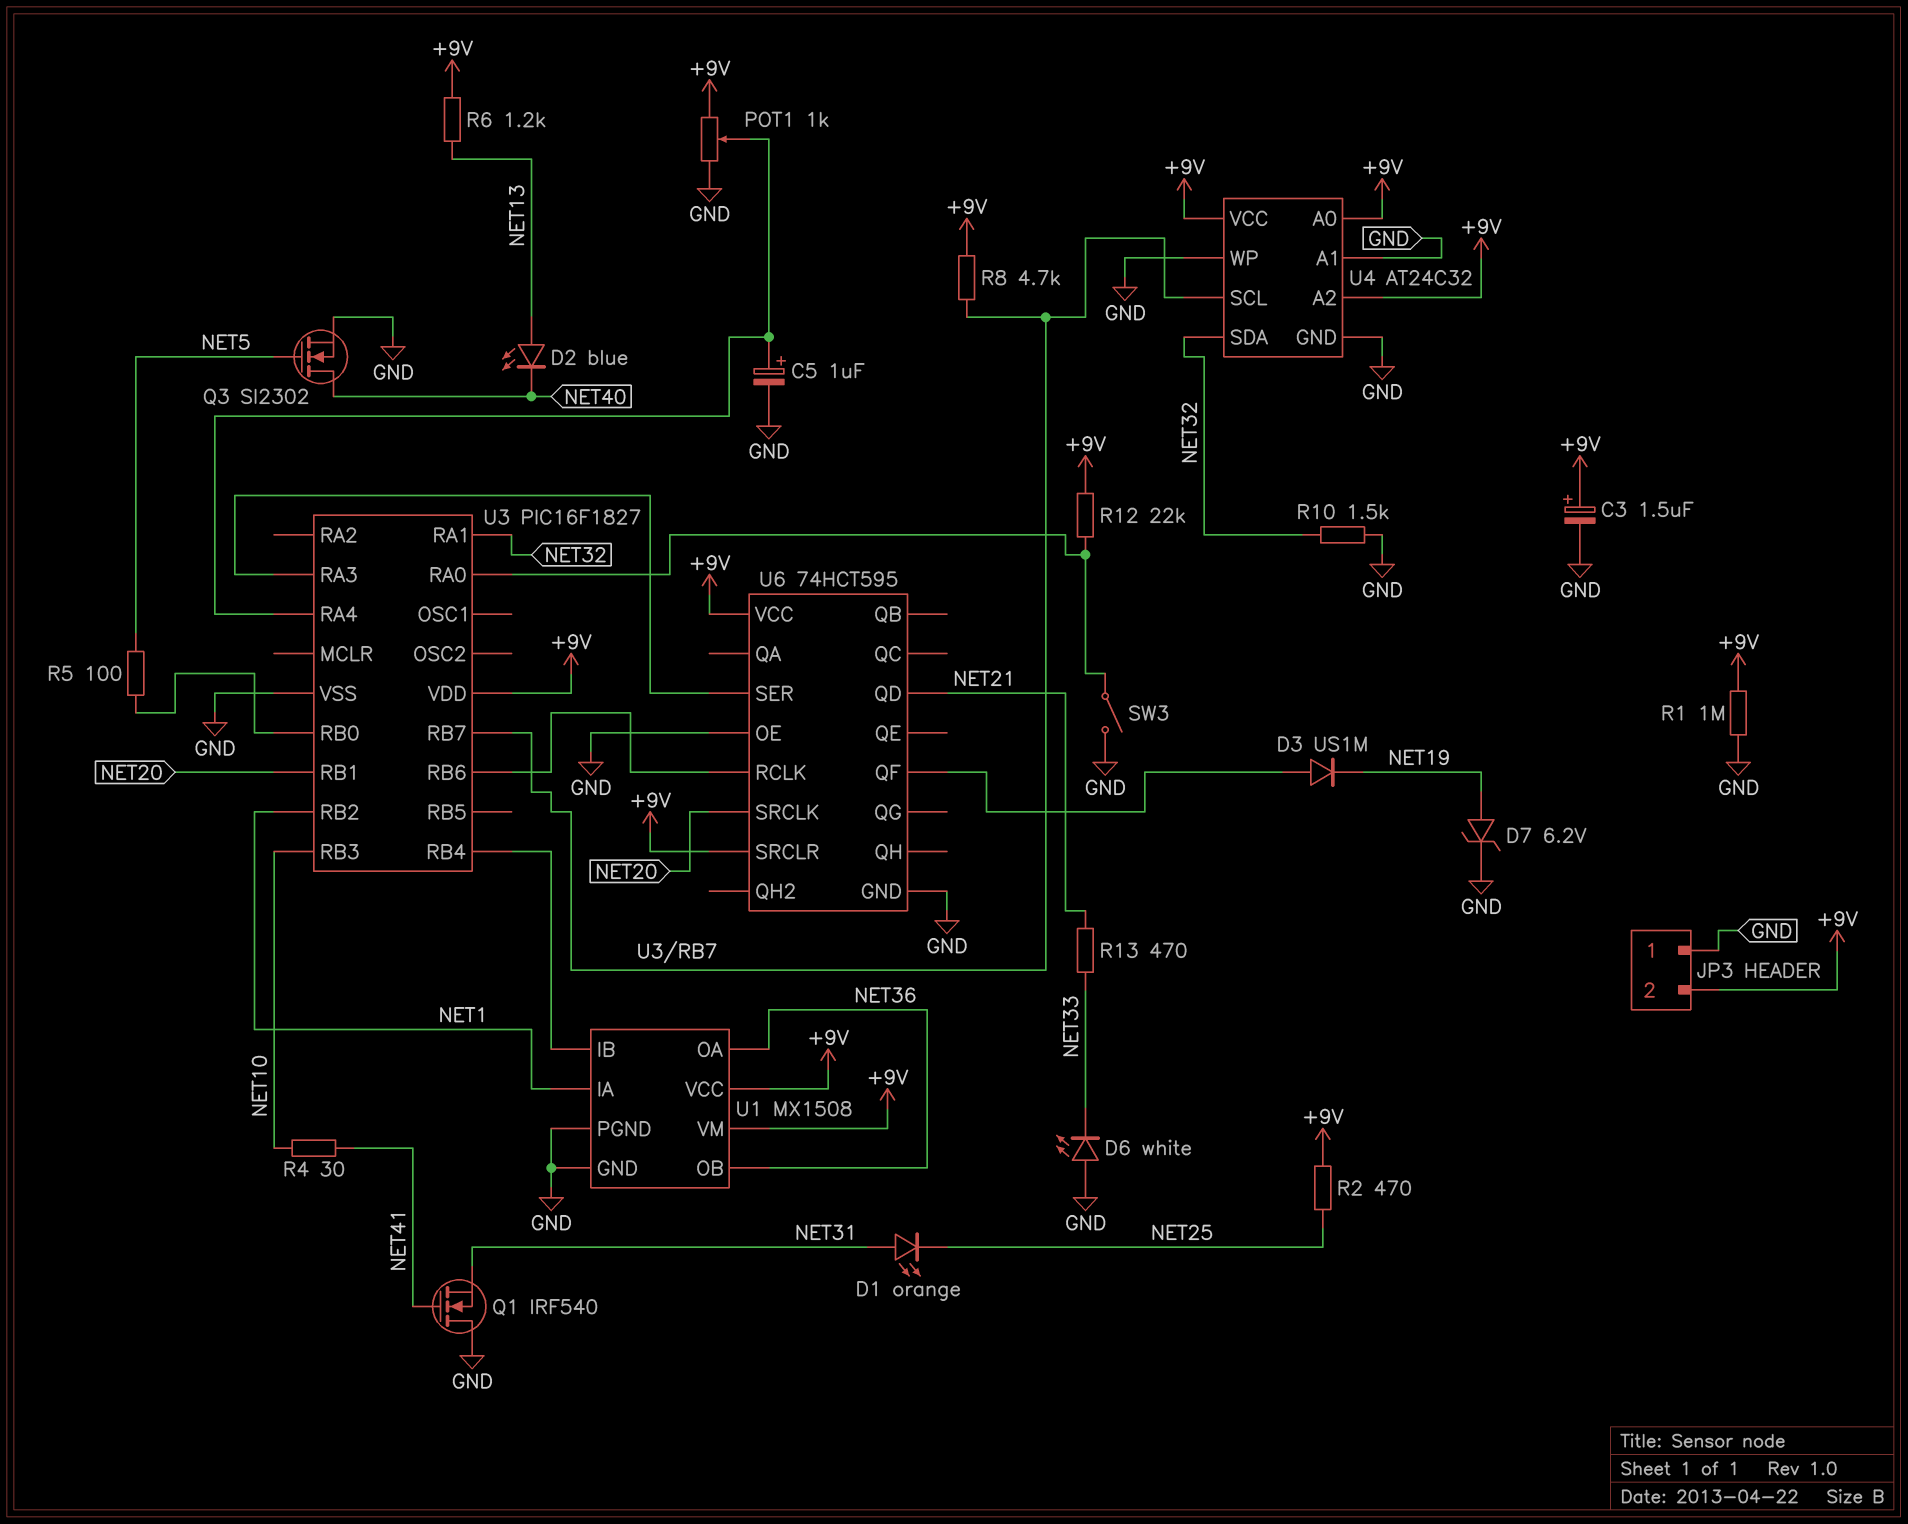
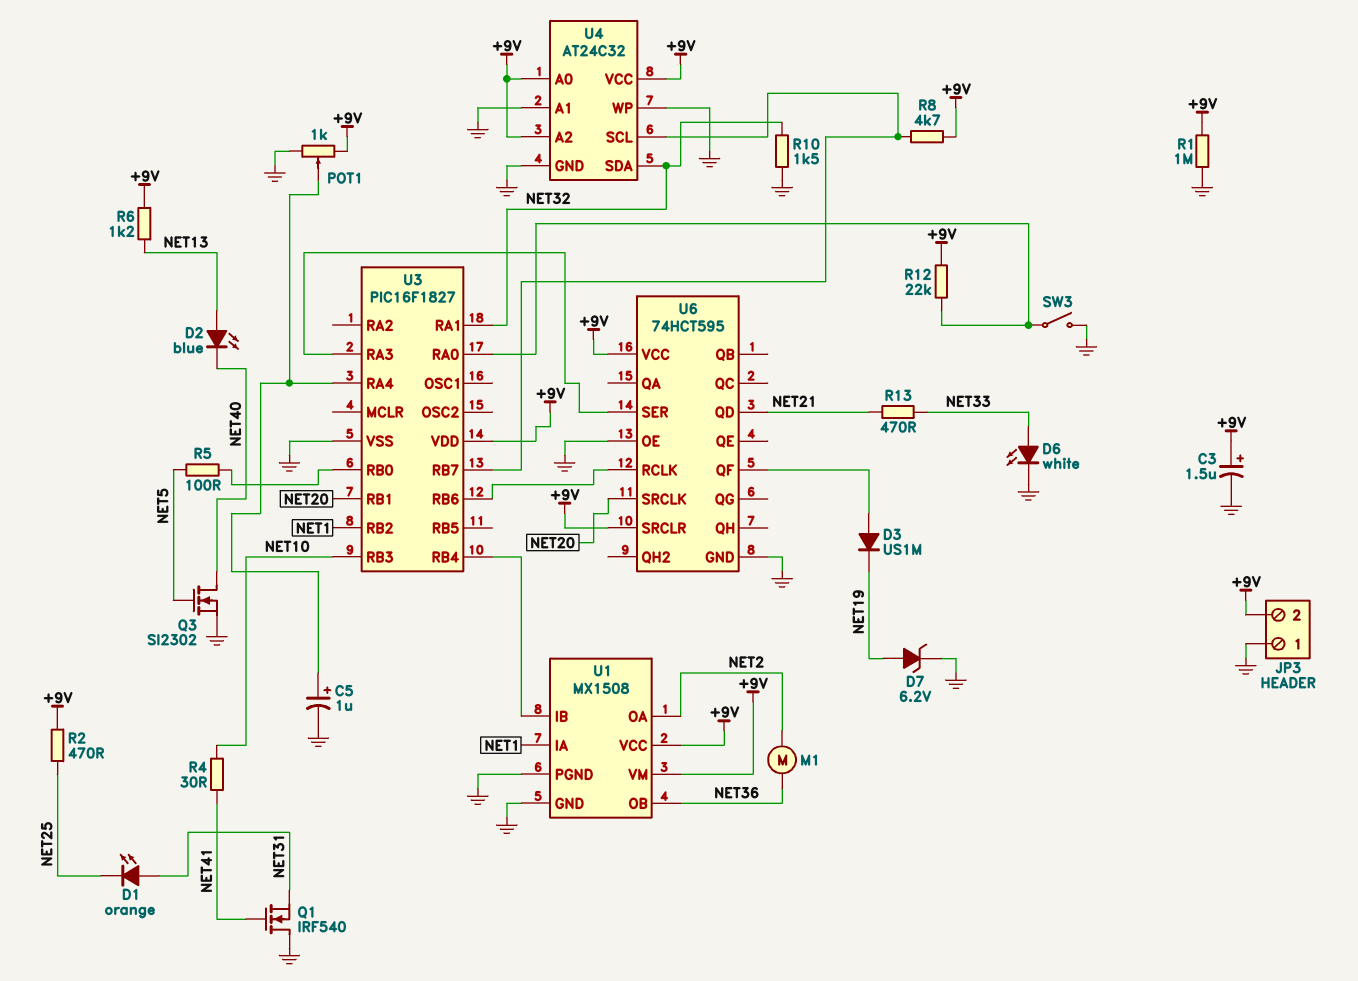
D6: LED white (A GND, K NET33) -> LED white (A NET33, K GND)
M1: none -> motor (NET2, NET36)
U1 pin OA: NET36 -> NET2

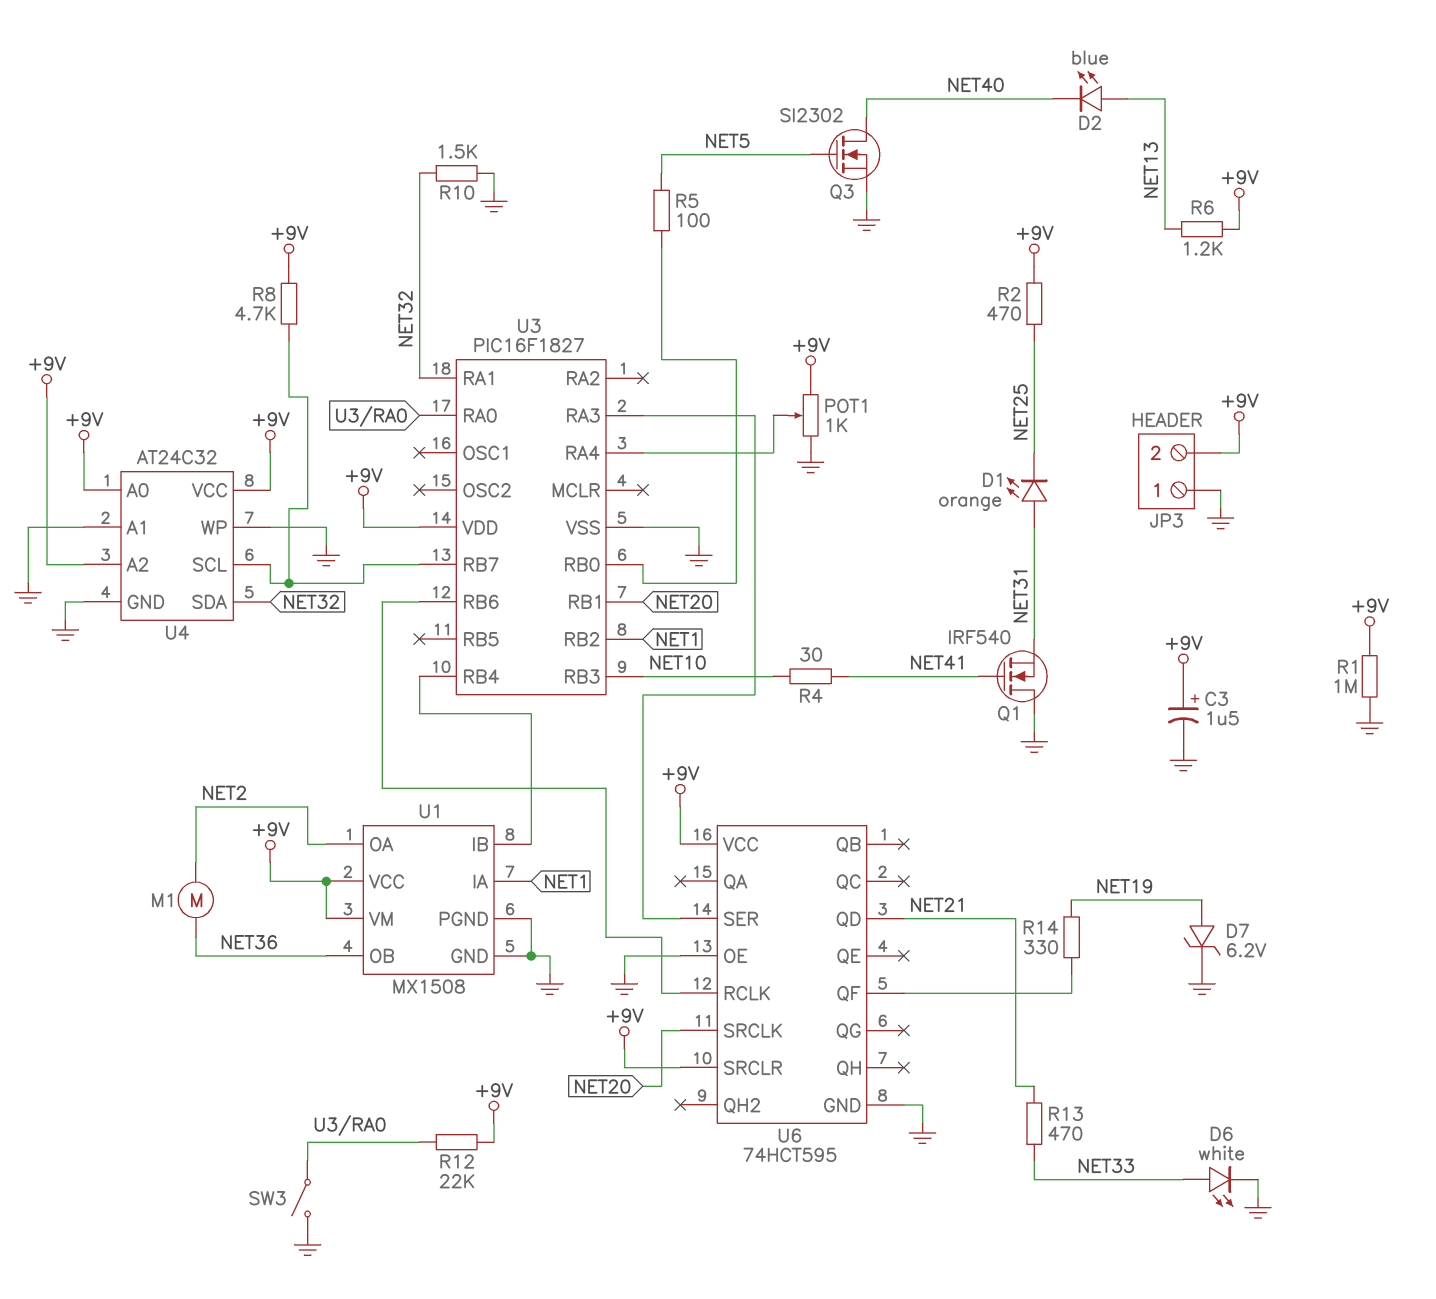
C5: 1uF (plus U3/RA4, minus GND) -> none
D3: diode US1M (A U6/QF, K NET19) -> none
R14: none -> 330 (NET19, U6/QF)

